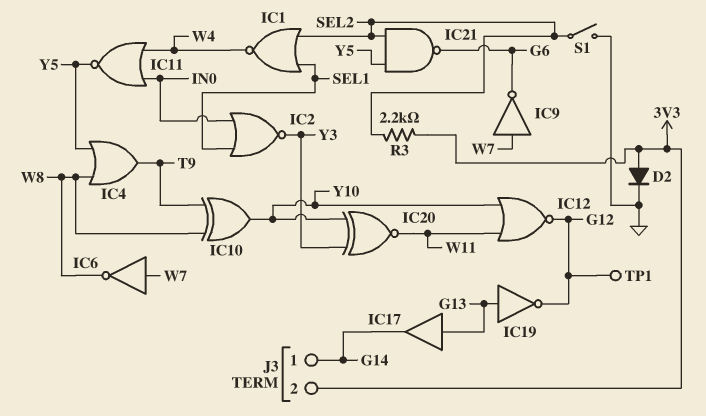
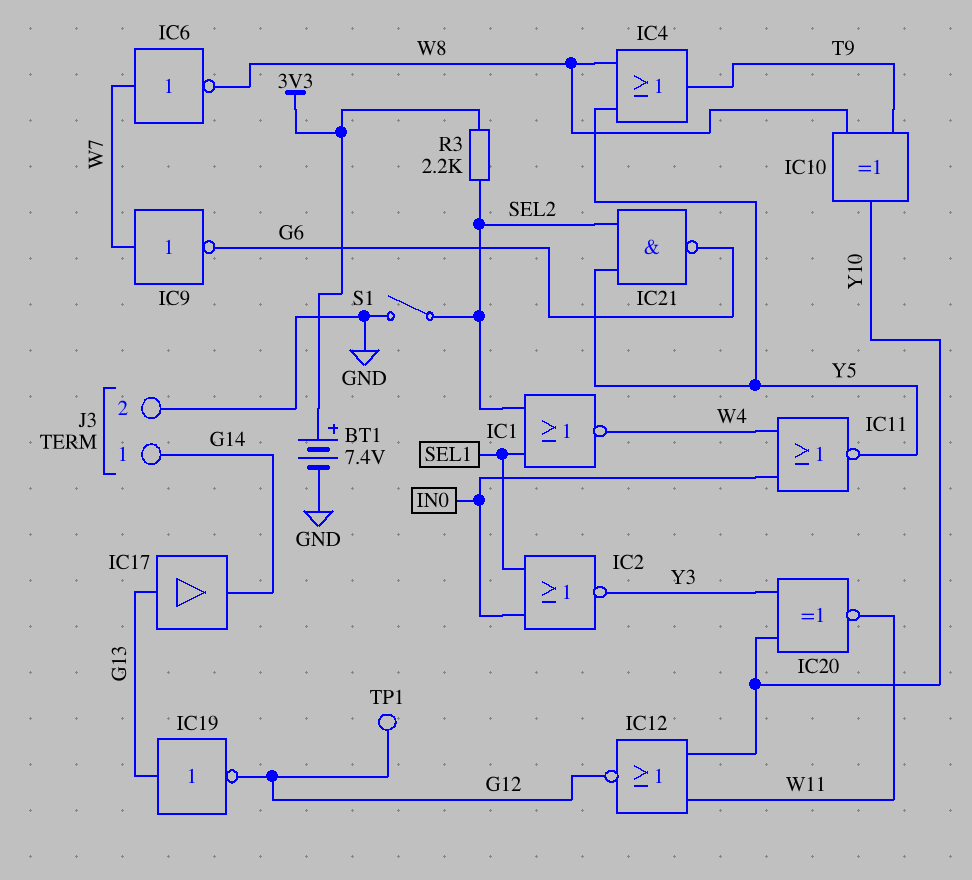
BT1: none -> 7.4V (plus 3V3, minus GND)
D2: diode (A 3V3, K GND) -> none
J3 pin 2: 3V3 -> GND

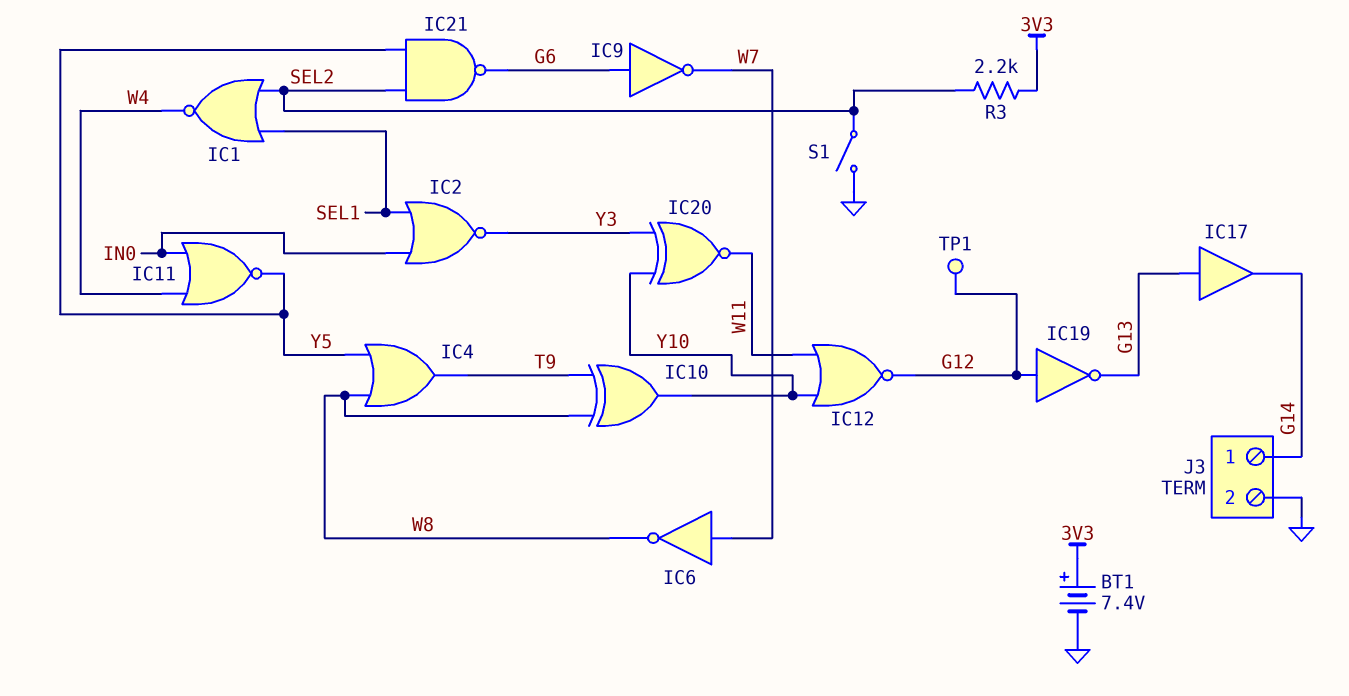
IC9: NOT (in W7, out G6) -> NOT (in G6, out W7)
IC19: NOT (in G13, out G12) -> NOT (in G12, out G13)

